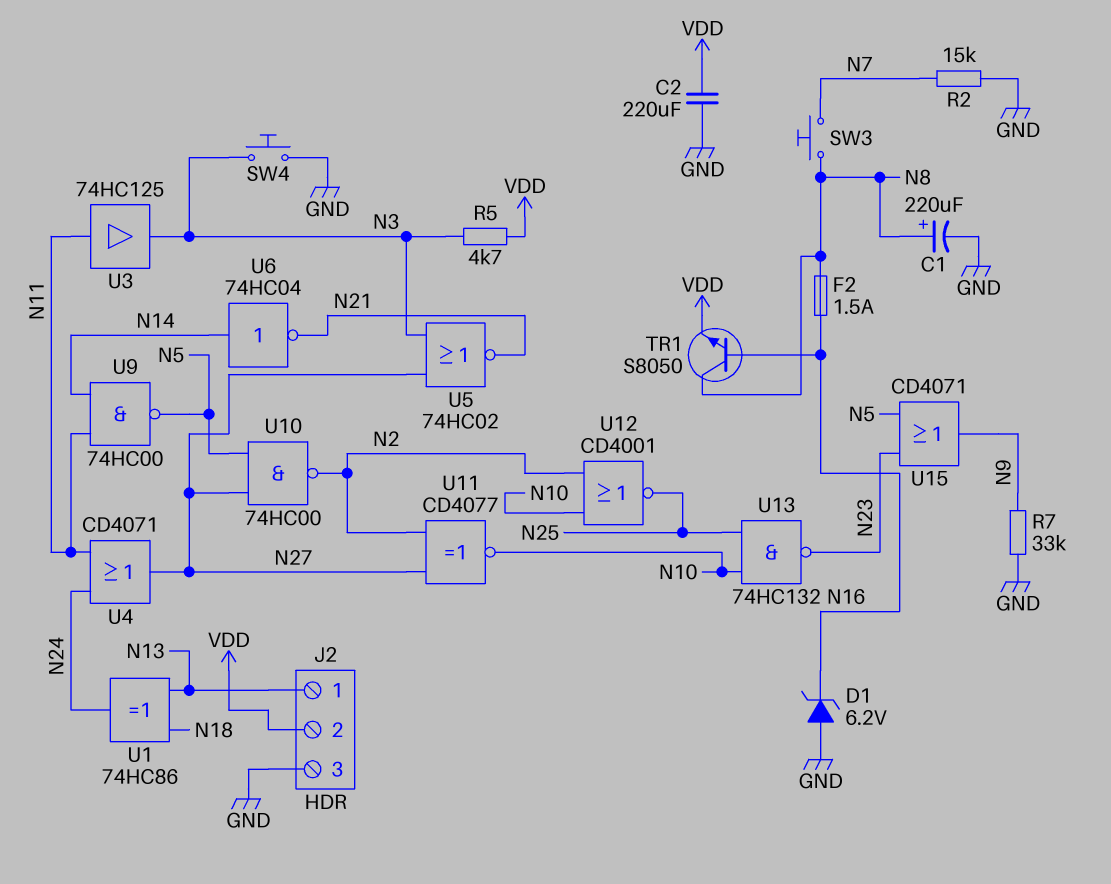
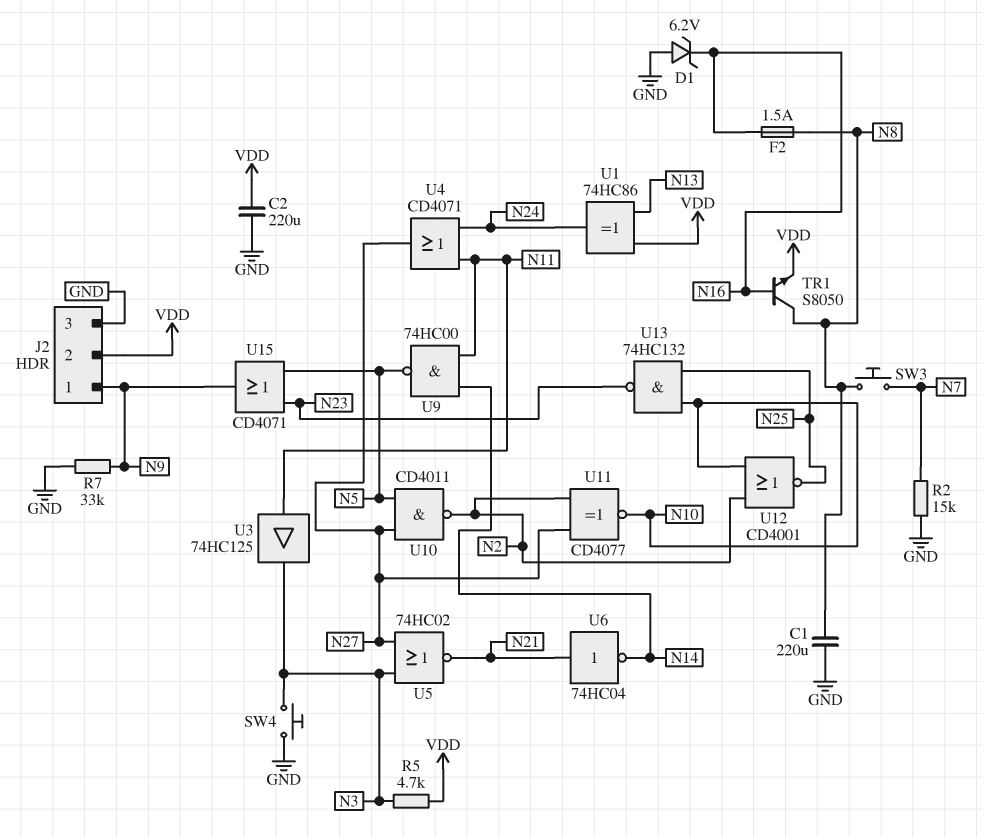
C1: 220uF (plus N8, minus GND) -> 220uF (GND, N8)
J2 pin 1: N13 -> N9
U1: XOR 74HC86 (in N13, in N18, out N24) -> XOR 74HC86 (in N13, in VDD, out N24)
U6: NOT 74HC04 (in N14, out N21) -> NOT 74HC04 (in N21, out N14)
U10: NAND 74HC00 (in N5, in N27, out N2) -> NAND CD4011 (in N5, in N27, out N2)

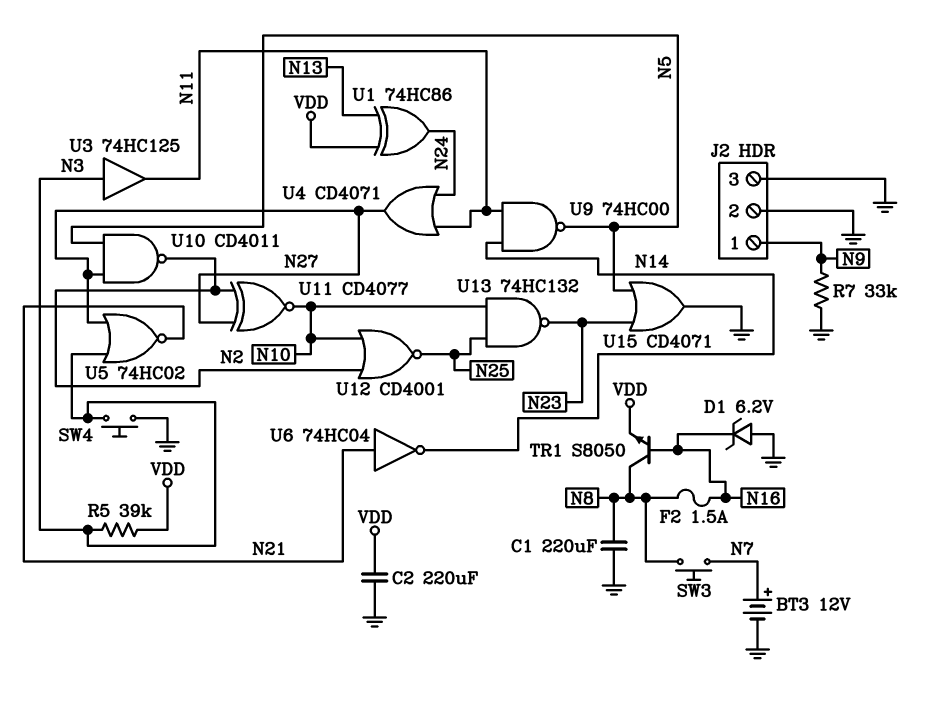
BT3: none -> 12V (plus N7, minus GND)
J2 pin 2: VDD -> GND
R2: 15k (GND, N7) -> none
R5: 4.7k (N3, VDD) -> 39k (N3, VDD)
U3: buffer 74HC125 (in N11, out N3) -> buffer 74HC125 (in N3, out N11)
U15: OR CD4071 (in N5, in N23, out N9) -> OR CD4071 (in N5, in N23, out GND)

